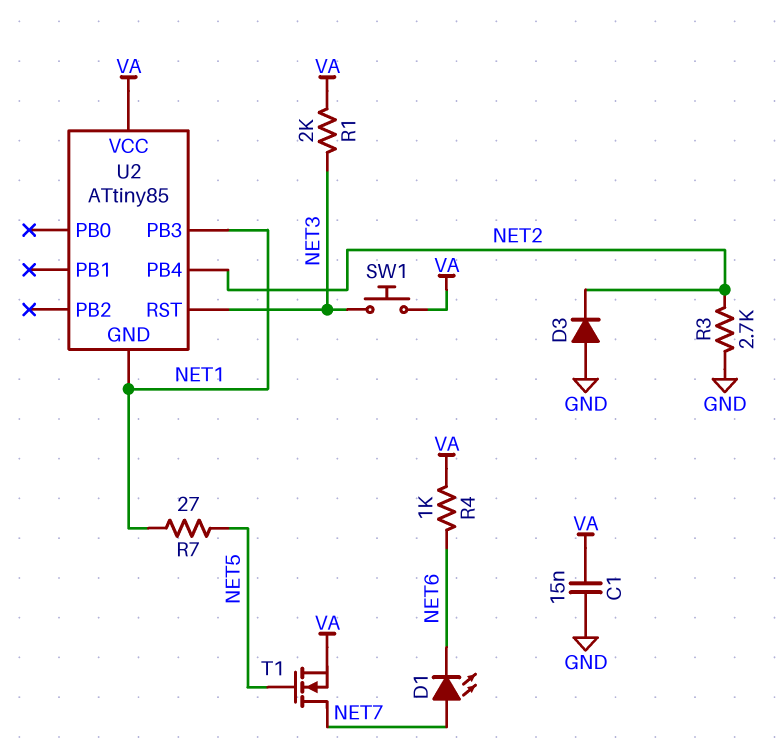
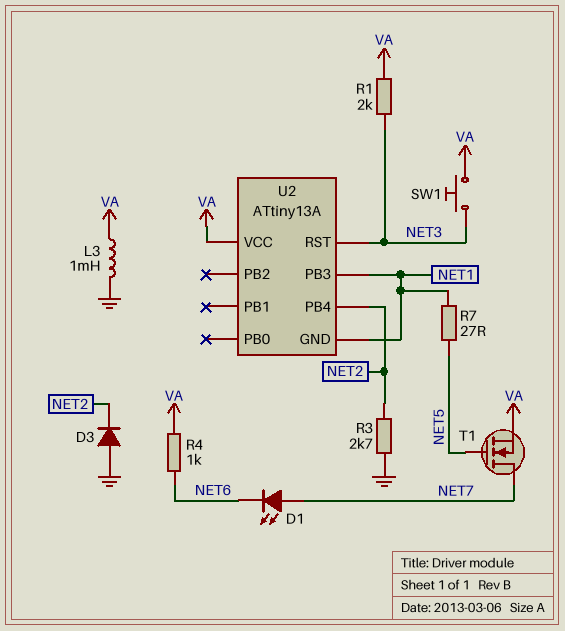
C1: 15nF (GND, VA) -> none
L3: none -> 1mH (GND, VA)
U2: ATtiny85 -> ATtiny13A

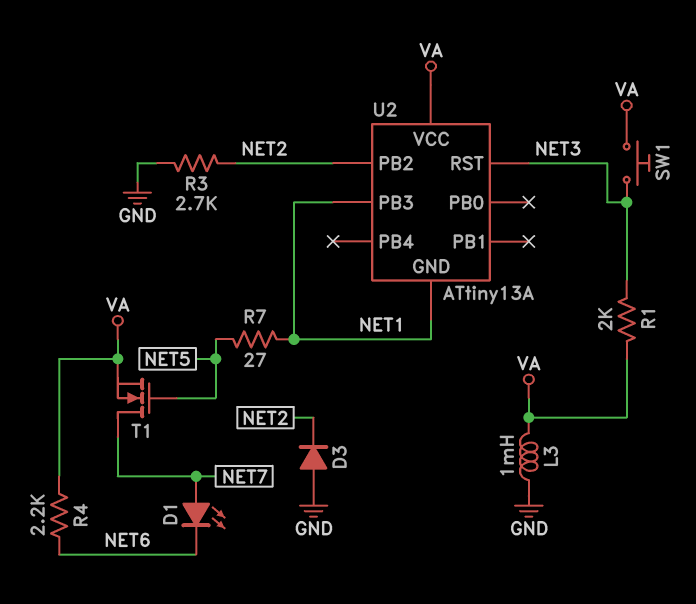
R4: 1k (NET6, VA) -> 2.2k (NET6, VA)
U2 pin PB2: none -> NET2
U2 pin PB4: NET2 -> none

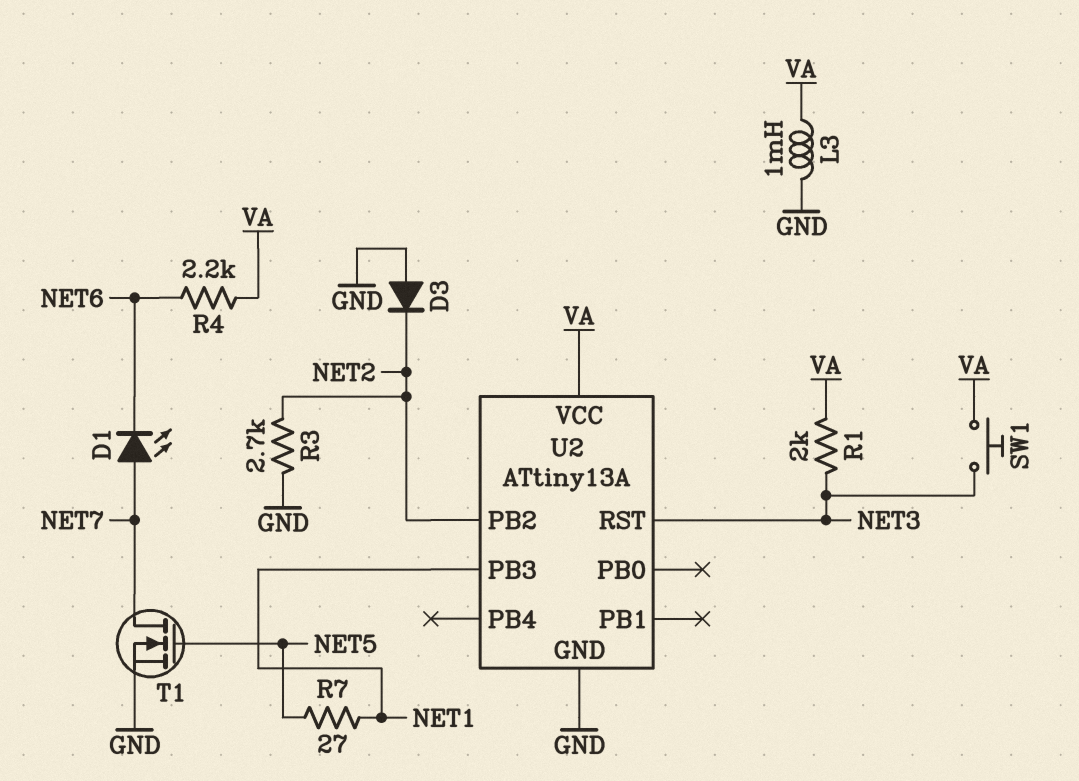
T1: NMOS (G NET5, D NET7, S VA) -> NMOS (G NET5, D NET7, S GND)
U2 pin GND: NET1 -> GND

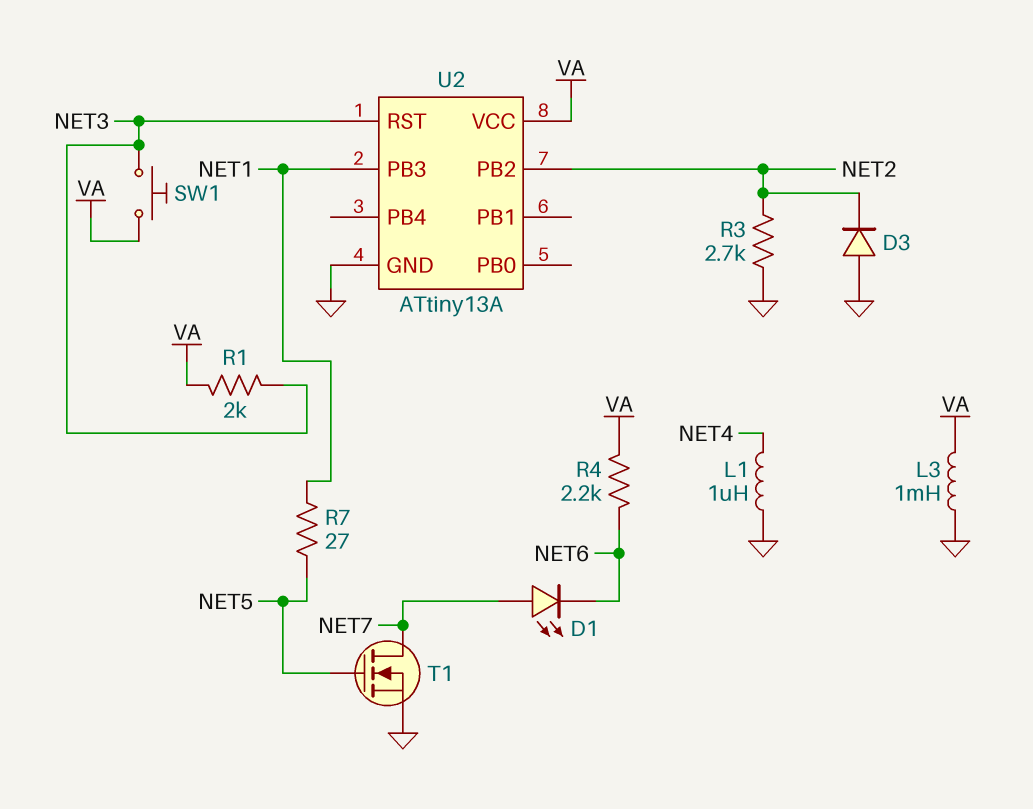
L1: none -> 1uH (GND, NET4)

